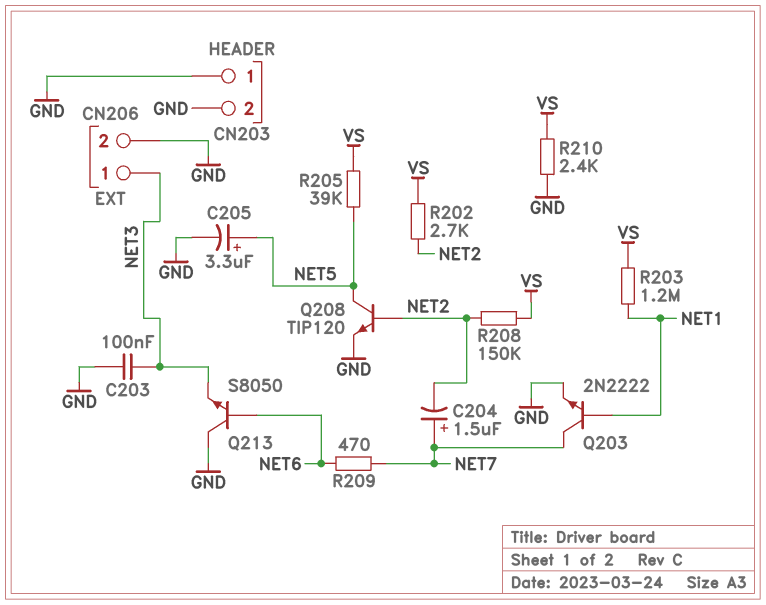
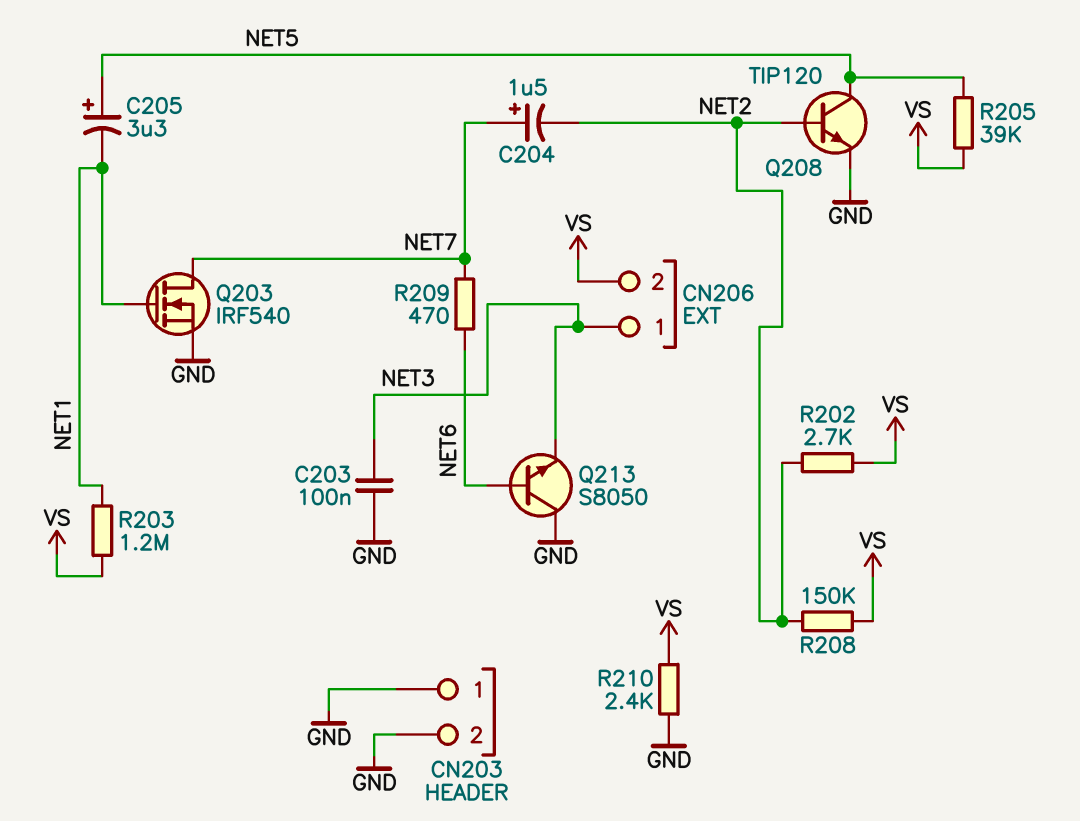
C205: 3.3uF (plus NET5, minus GND) -> 3.3uF (plus NET5, minus NET1)
CN206 pin 2: GND -> VS
Q203: NPN 2N2222 (B NET1, C NET7, E GND) -> NMOS IRF540 (G NET1, D NET7, S GND)

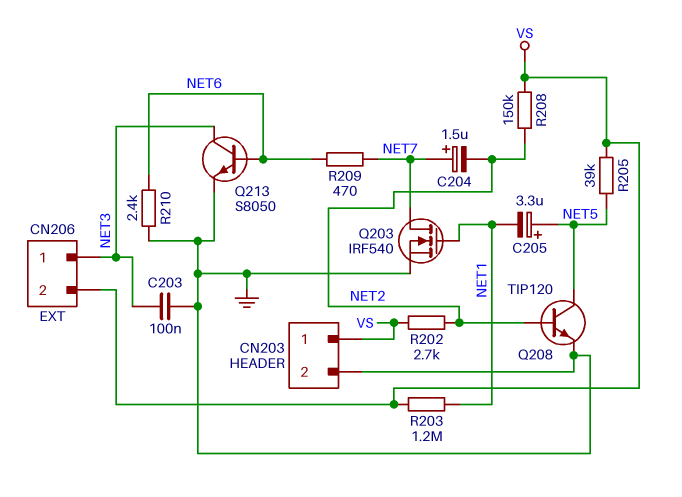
CN203 pin 1: GND -> VS
Q213: NPN S8050 (B NET6, C GND, E NET3) -> NPN S8050 (B NET6, C NET3, E GND)
R210: 2.4k (GND, VS) -> 2.4k (GND, NET6)

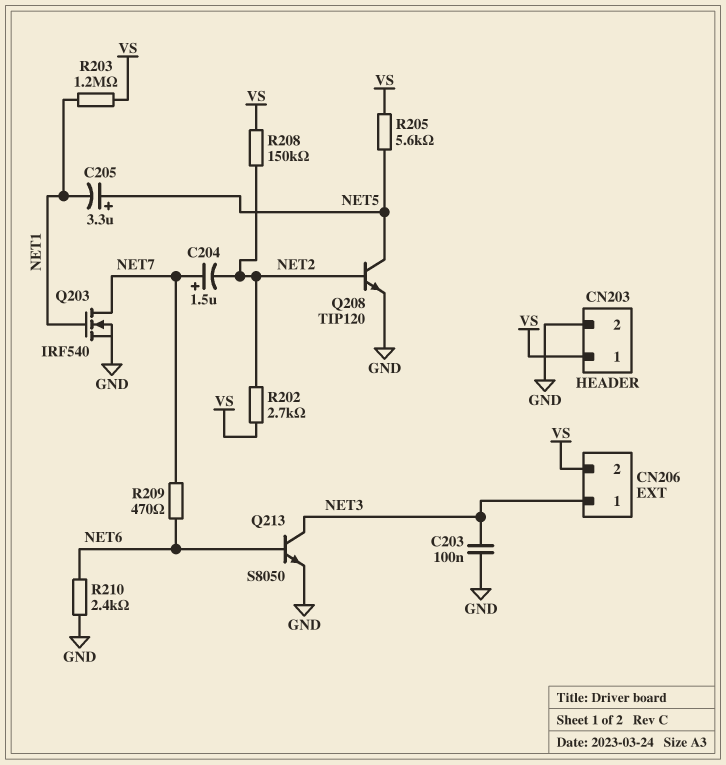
R205: 39k (NET5, VS) -> 5.6k (NET5, VS)

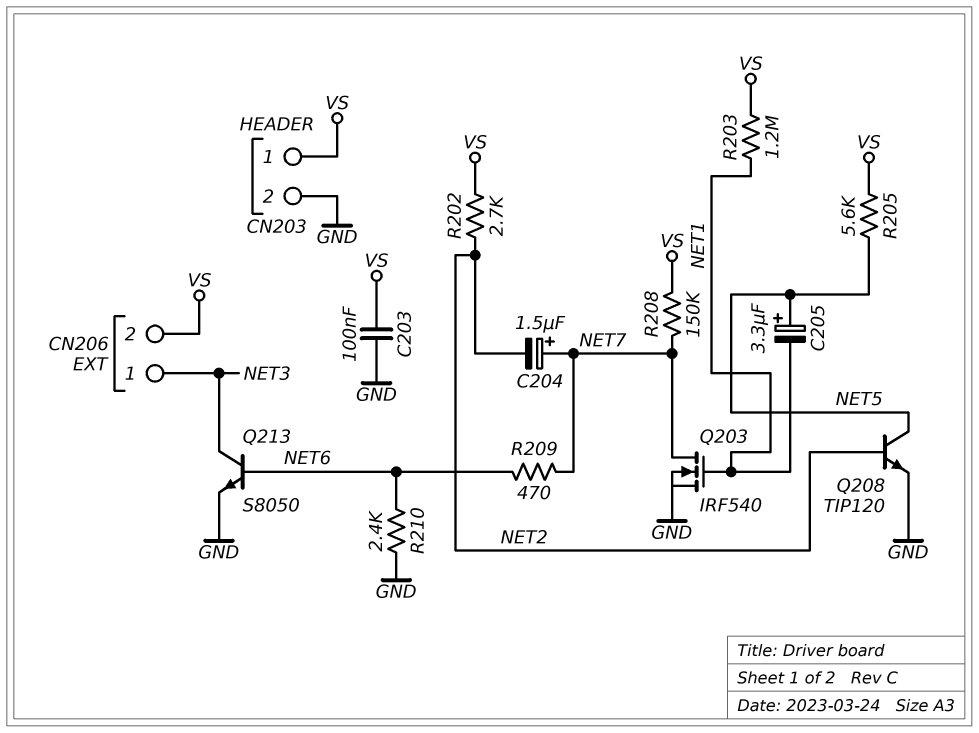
C203: 100nF (GND, NET3) -> 100nF (GND, VS)
R208: 150k (NET2, VS) -> 150k (NET7, VS)

